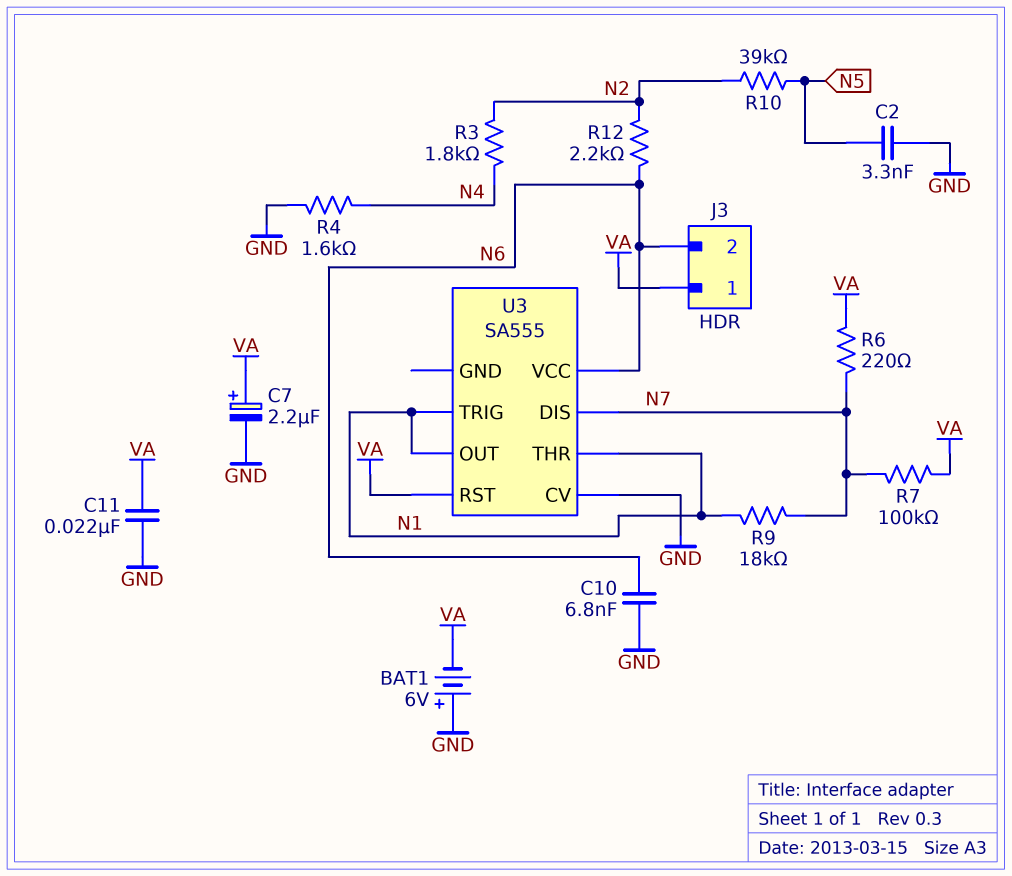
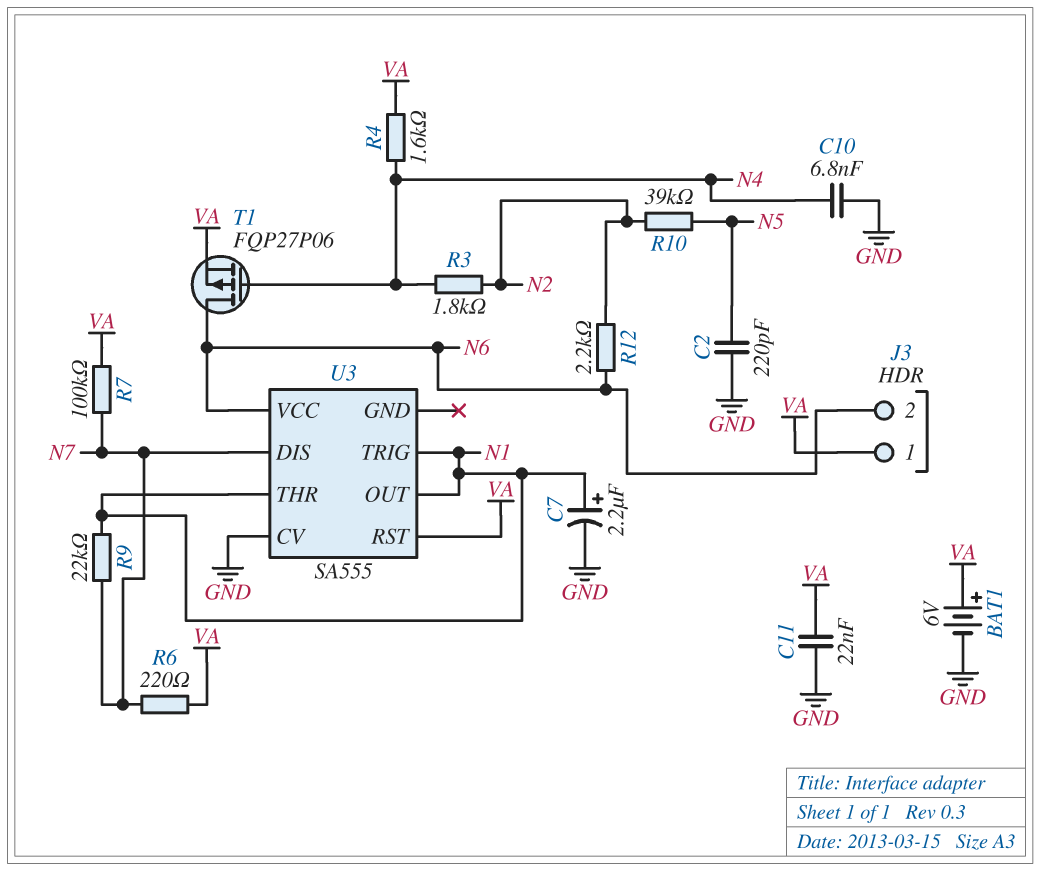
BAT1: 6V (plus GND, minus VA) -> 6V (plus VA, minus GND)
C2: 3.3nF (GND, N5) -> 220pF (GND, N5)
C7: 2.2uF (plus VA, minus GND) -> 2.2uF (plus N1, minus GND)
C10: 6.8nF (GND, N6) -> 6.8nF (GND, N4)
R4: 1.6k (GND, N4) -> 1.6k (N4, VA)
R9: 18k (N1, N7) -> 22k (N1, N7)
T1: none -> PMOS FQP27P06 (G N4, D N6, S VA)

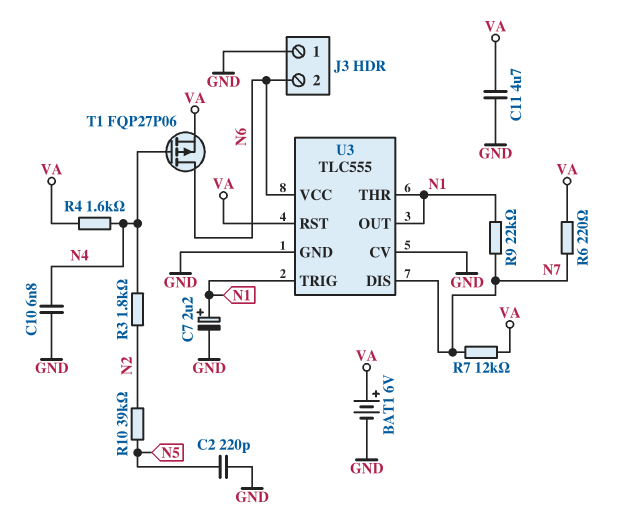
C11: 22nF (GND, VA) -> 4.7uF (GND, VA)
J3 pin 1: VA -> GND
R7: 100k (N7, VA) -> 12k (N7, VA)
R12: 2.2k (N2, N6) -> none
U3: SA555 -> TLC555
U3 pin GND: none -> GND

